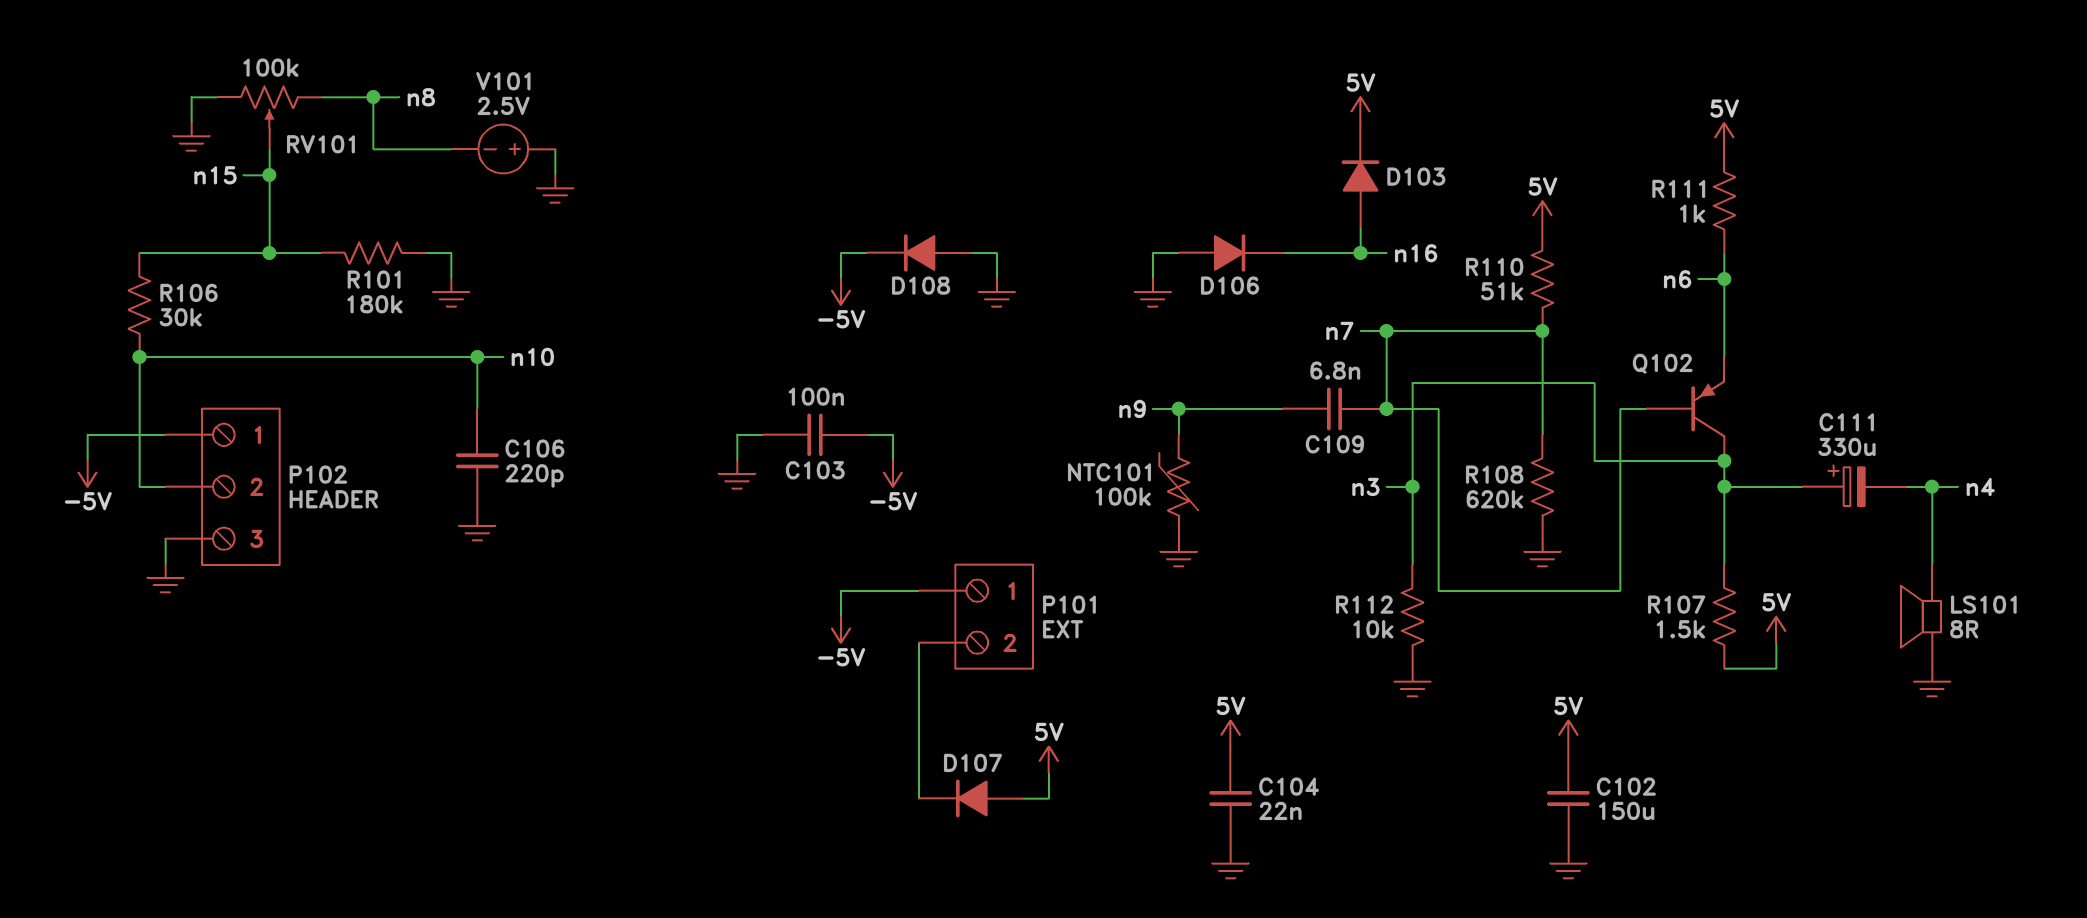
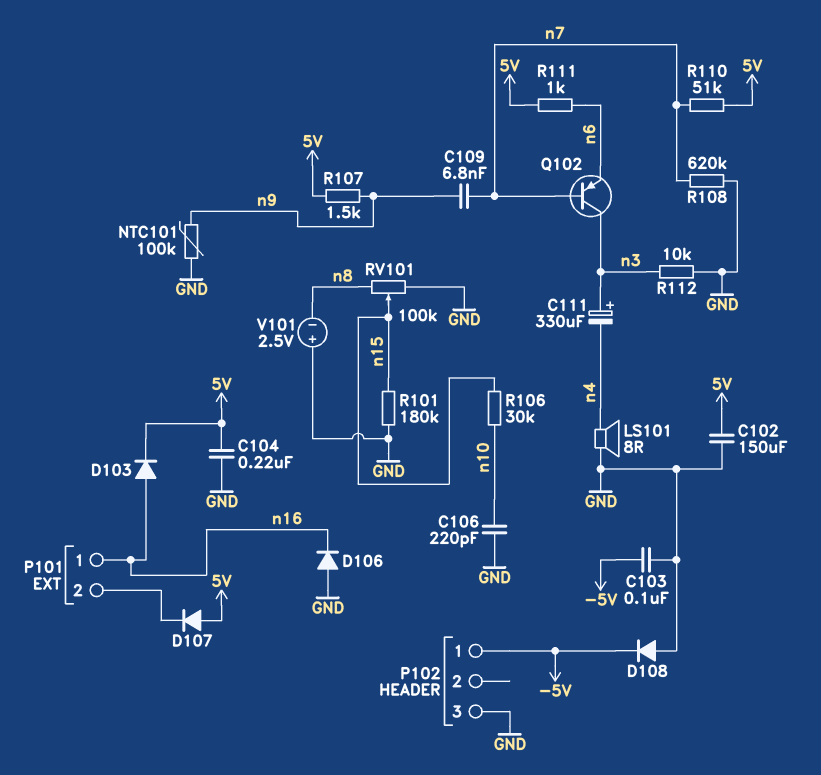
C104: 22nF (5V, GND) -> 220nF (5V, GND)
P101 pin 1: -5V -> n16
P102 pin 2: n10 -> none
R107: 1.5k (5V, n3) -> 1.5k (5V, n9)

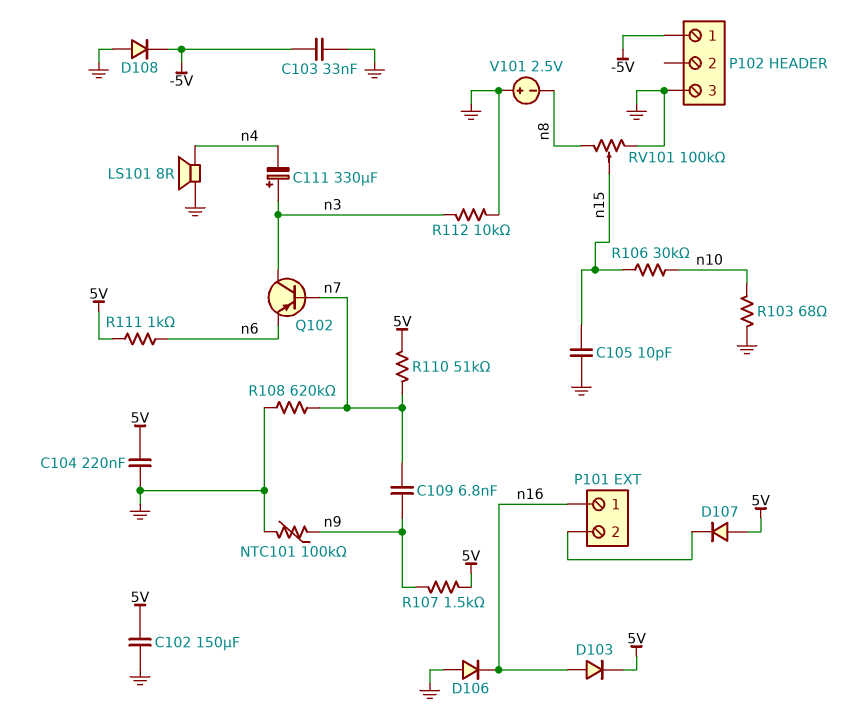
C103: 100nF (-5V, GND) -> 33nF (-5V, GND)
C105: none -> 10pF (GND, n15)
C106: 220pF (GND, n10) -> none
R101: 180k (GND, n15) -> none
R103: none -> 68 (GND, n10)

